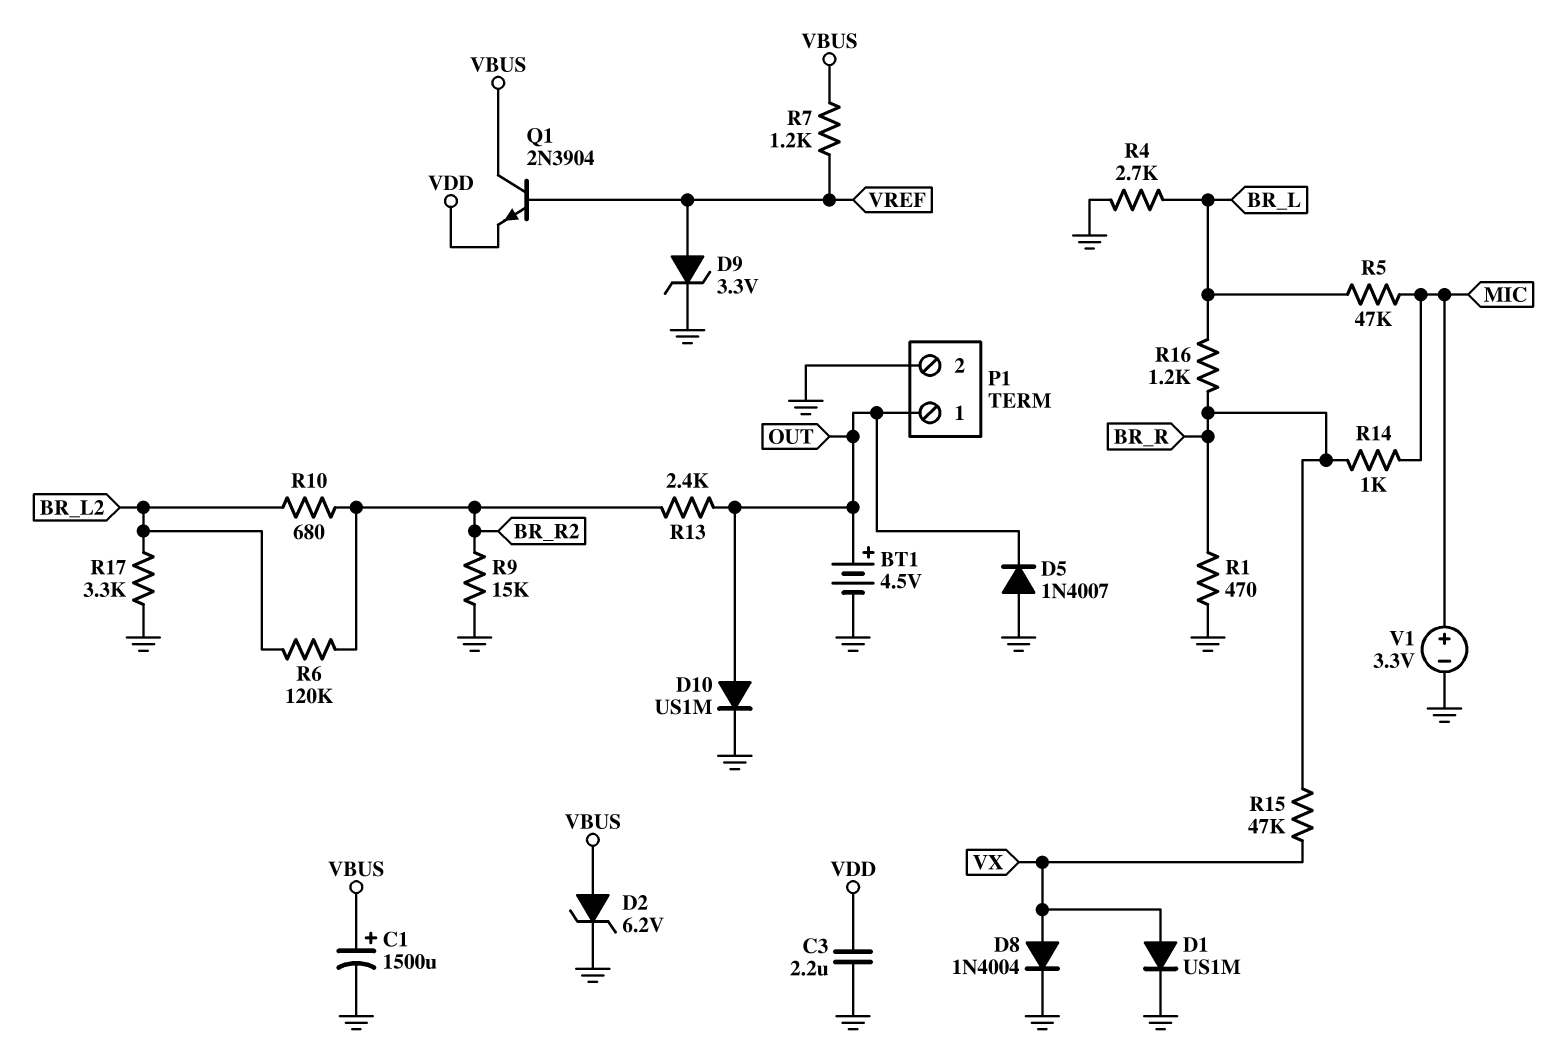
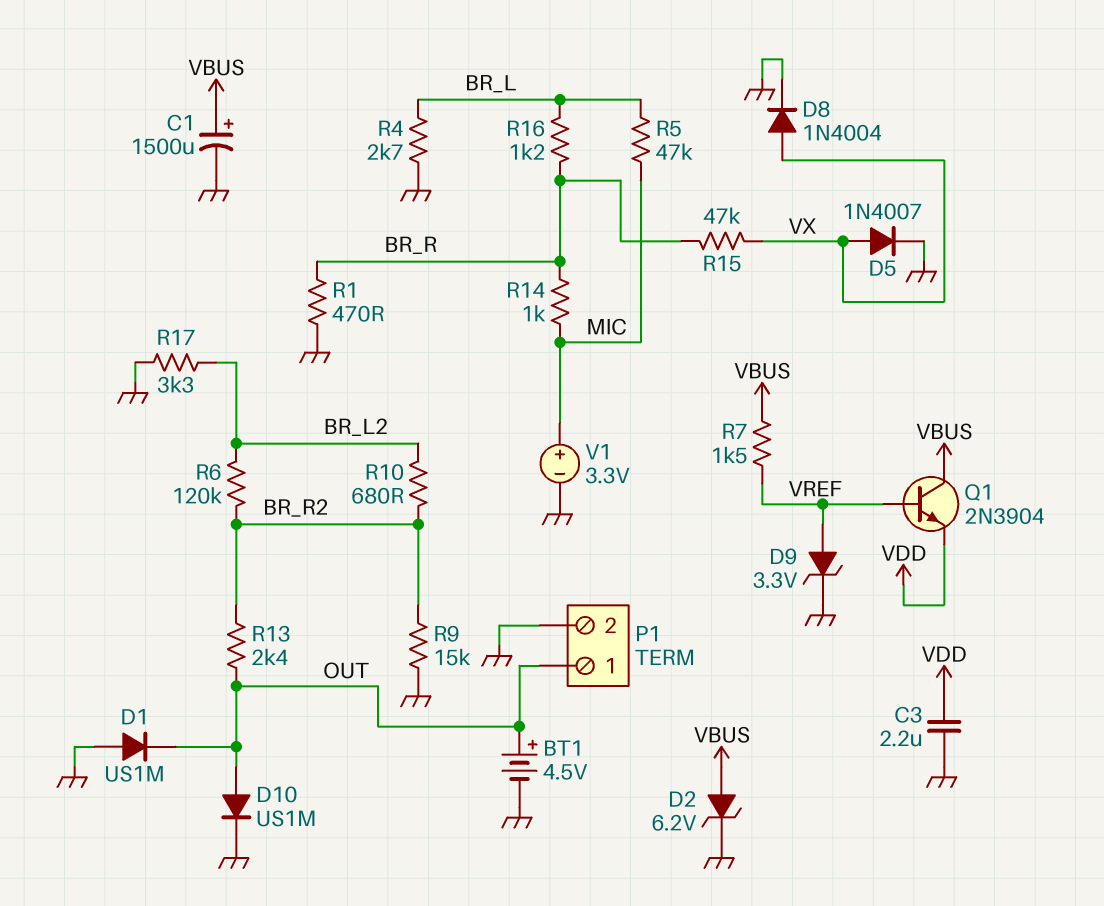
D1: diode US1M (A VX, K GND) -> diode US1M (A GND, K OUT)
D5: diode 1N4007 (A GND, K OUT) -> diode 1N4007 (A VX, K GND)
R7: 1.2k (VBUS, VREF) -> 1.5k (VBUS, VREF)

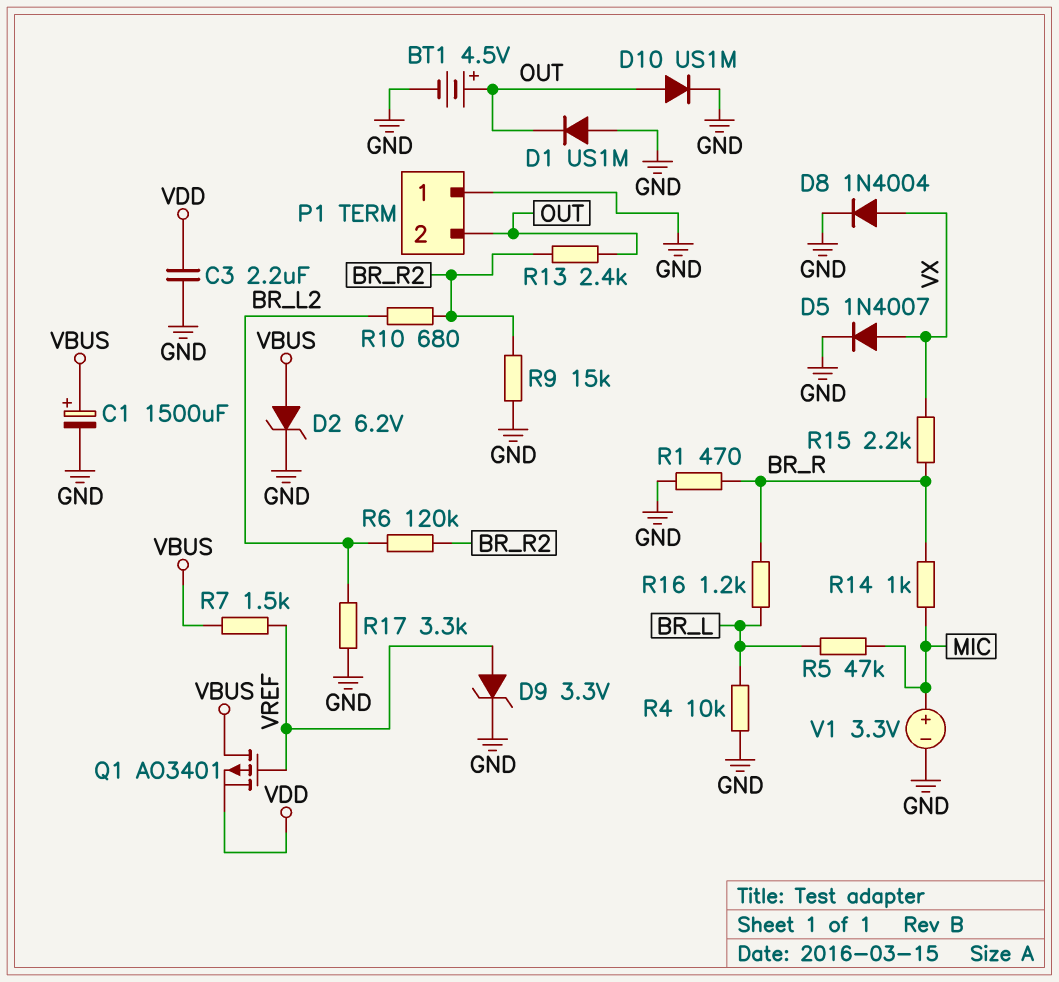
P1 pin 1: OUT -> GND
P1 pin 2: GND -> OUT
Q1: NPN 2N3904 (B VREF, C VBUS, E VDD) -> PMOS AO3401 (G VREF, D VBUS, S VDD)
R4: 2.7k (BR_L, GND) -> 10k (BR_L, GND)
R15: 47k (BR_R, VX) -> 2.2k (BR_R, VX)

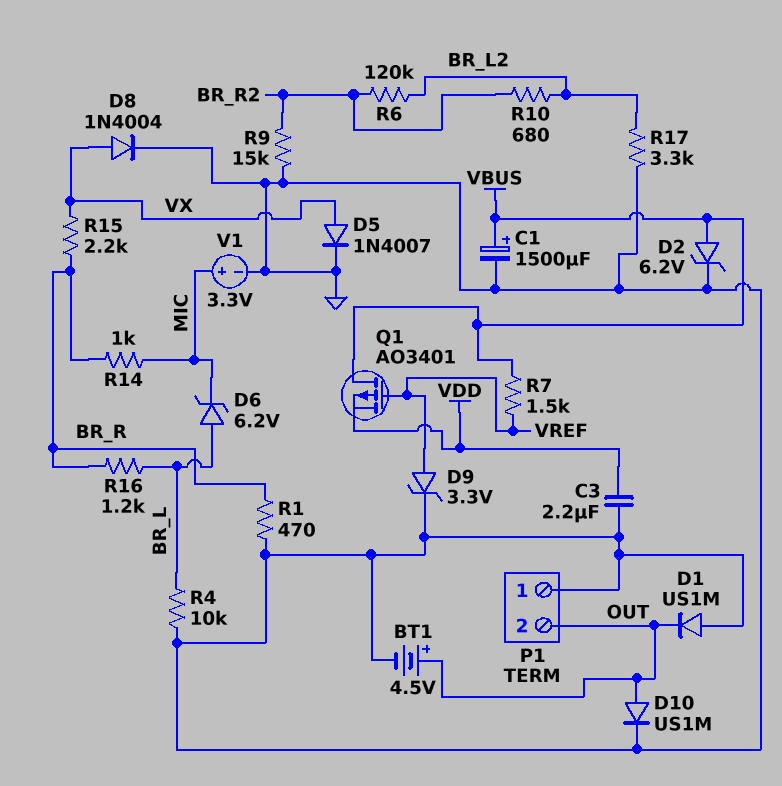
D6: none -> zener 6.2V (A BR_L, K MIC)
R5: 47k (BR_L, MIC) -> none
R13: 2.4k (BR_R2, OUT) -> none

